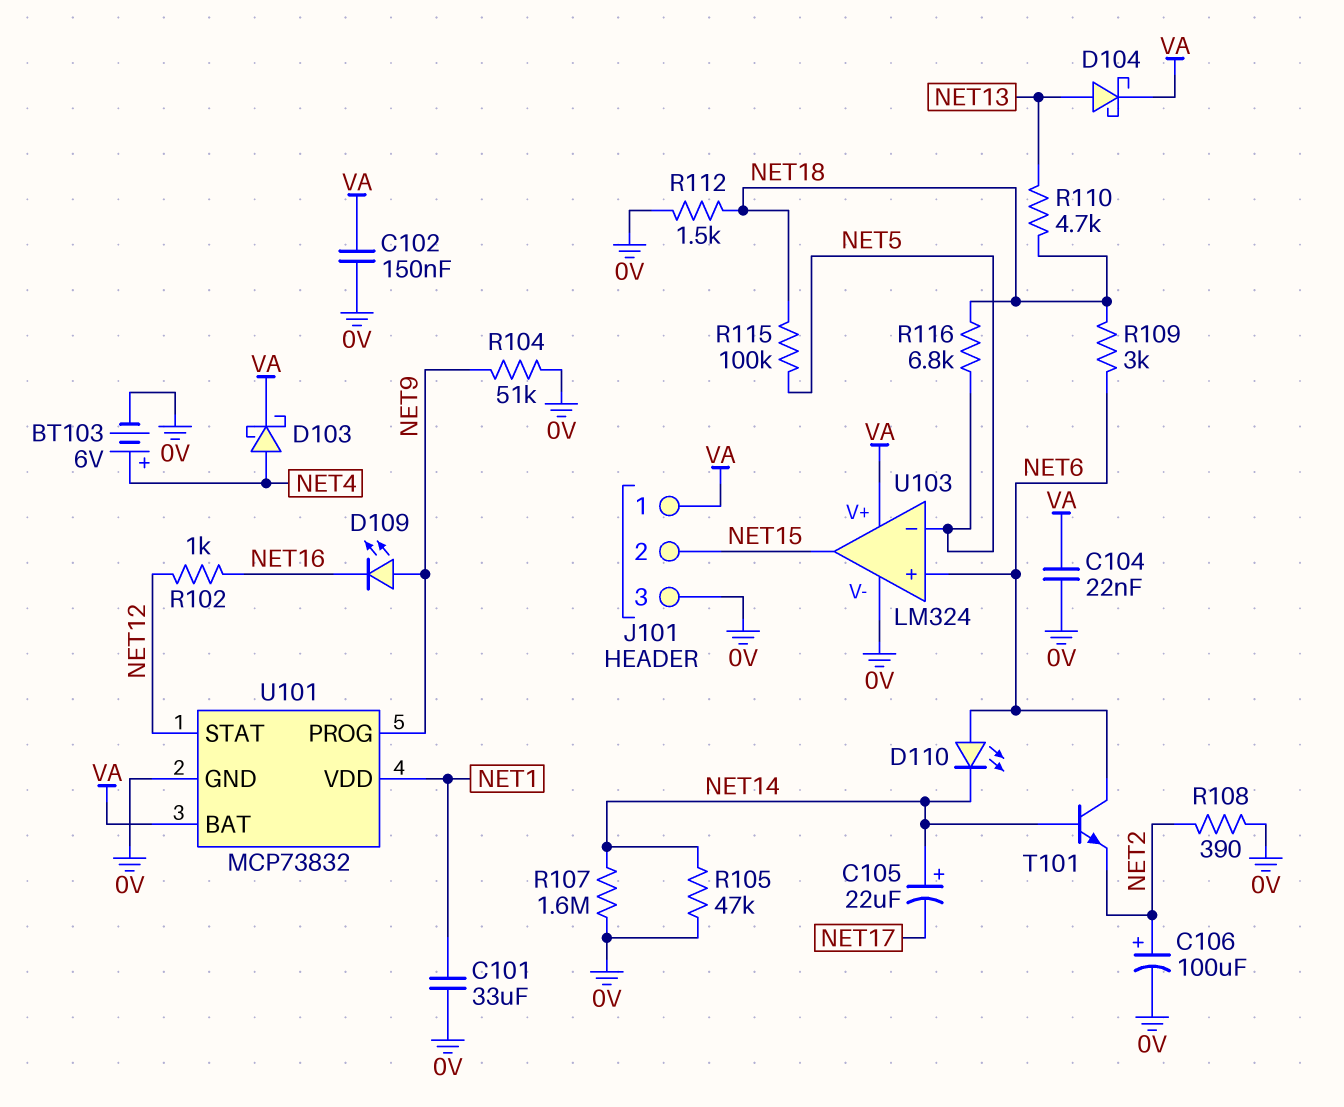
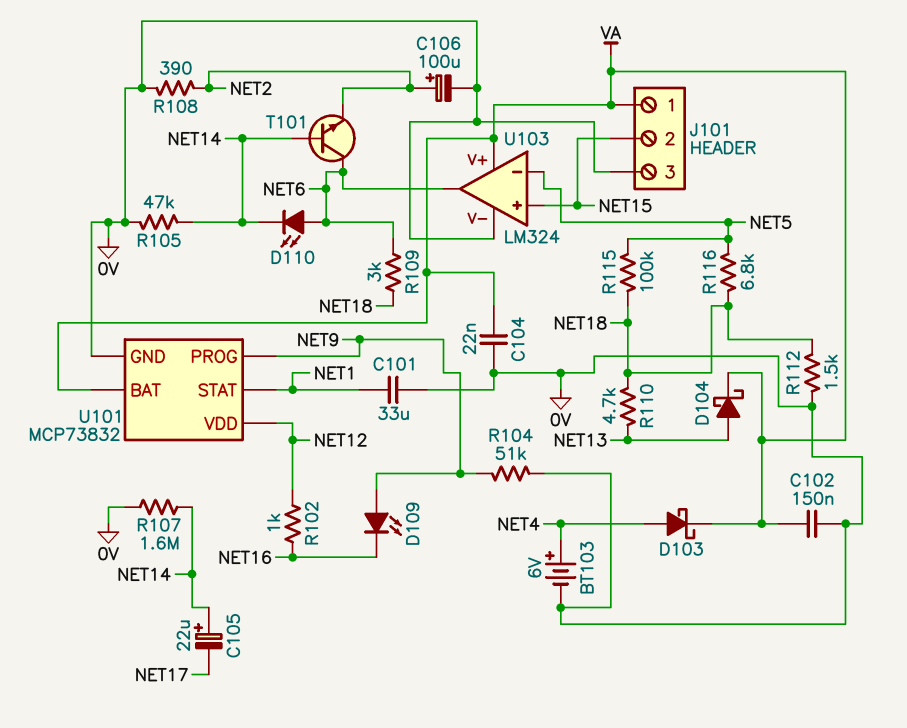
U101 pin STAT: NET12 -> NET1
U101 pin VDD: NET1 -> NET12
U103 pin in+: NET6 -> NET15
U103 pin out: NET15 -> NET6

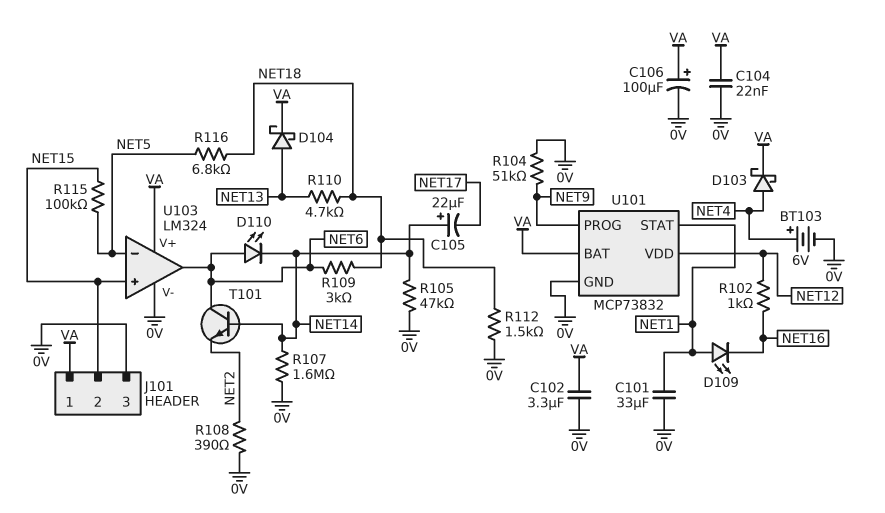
C102: 150nF (0V, VA) -> 3.3uF (0V, VA)
C106: 100uF (plus NET2, minus 0V) -> 100uF (plus VA, minus 0V)
D109: LED (A NET9, K NET16) -> LED (A NET1, K NET16)
R115: 100k (NET5, NET18) -> 100k (NET5, NET15)

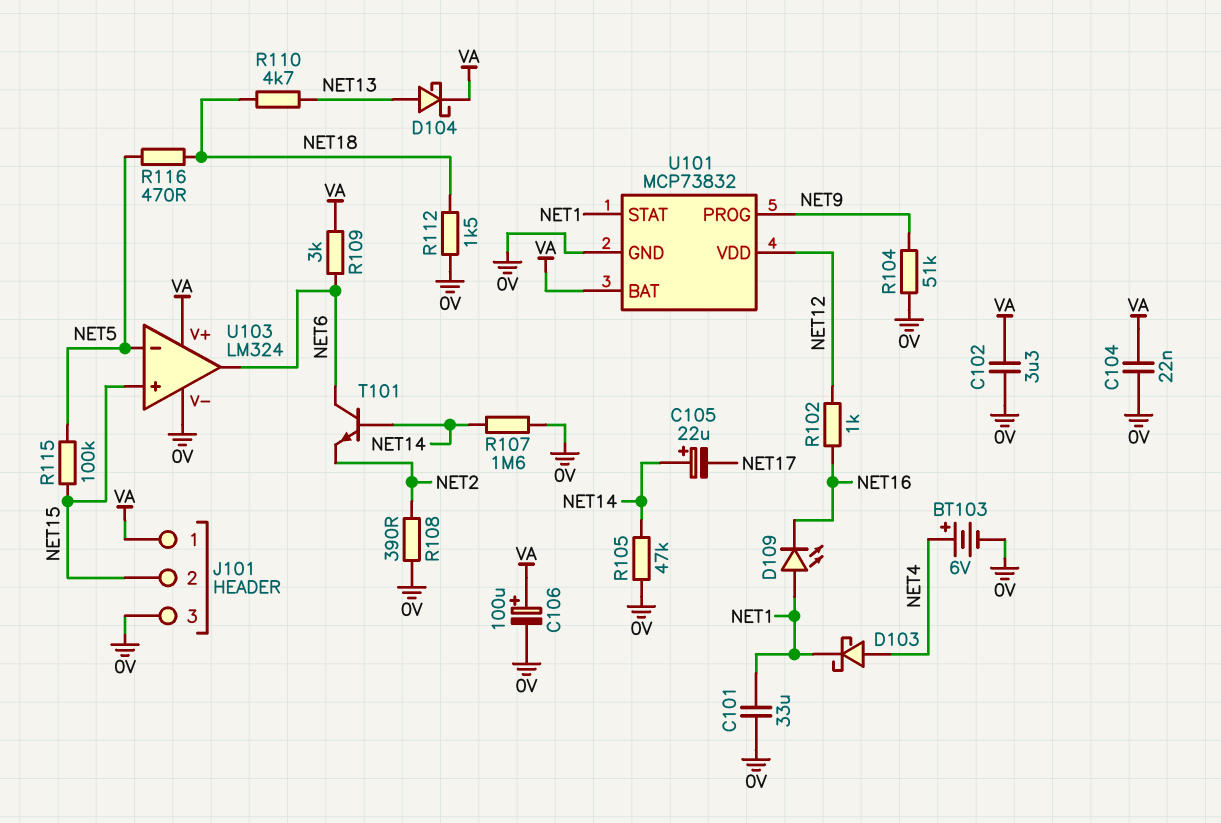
D103: schottky (A NET4, K VA) -> schottky (A NET4, K NET1)
D110: LED (A NET6, K NET14) -> none
R109: 3k (NET6, NET18) -> 3k (NET6, VA)
R116: 6.8k (NET5, NET18) -> 470 (NET5, NET18)

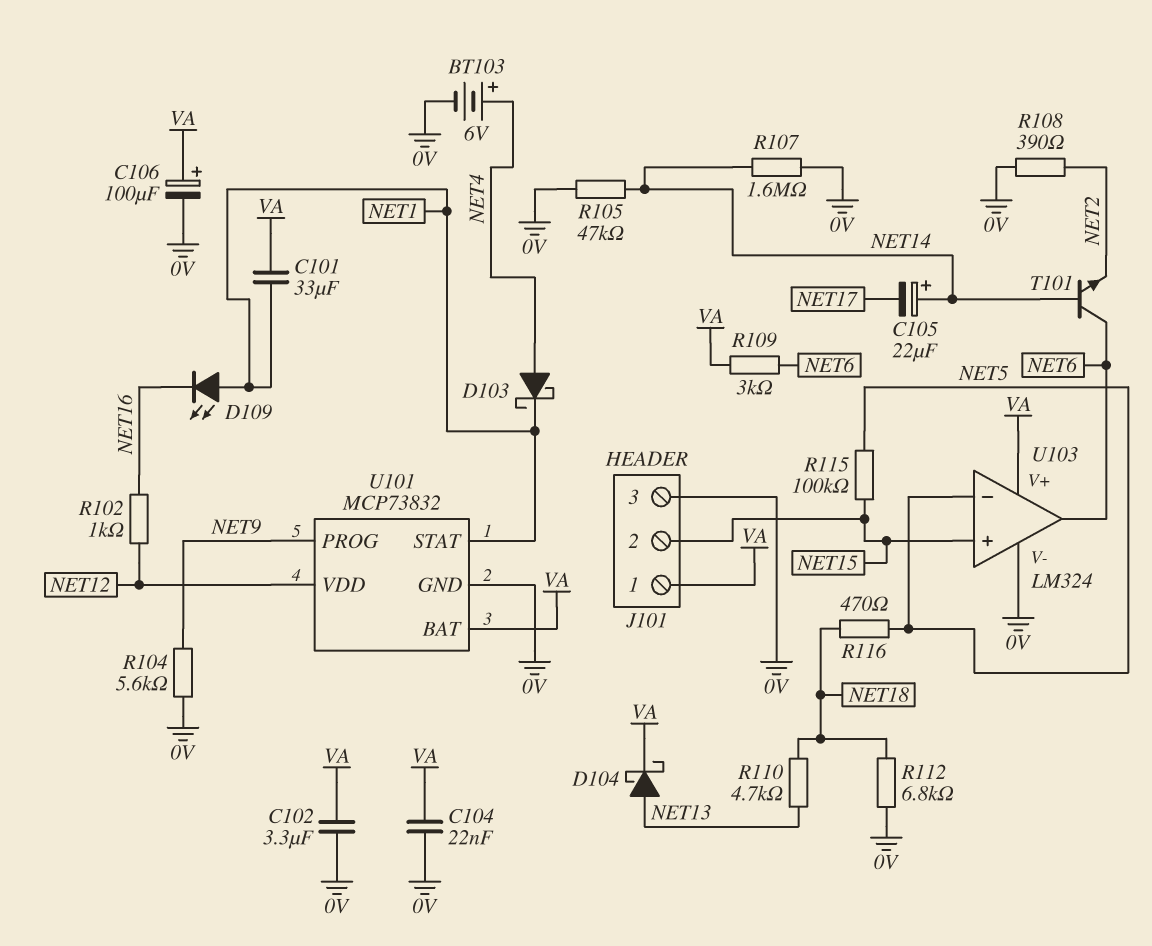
C101: 33uF (0V, NET1) -> 33uF (NET1, VA)
R104: 51k (0V, NET9) -> 5.6k (0V, NET9)
R112: 1.5k (0V, NET18) -> 6.8k (0V, NET18)

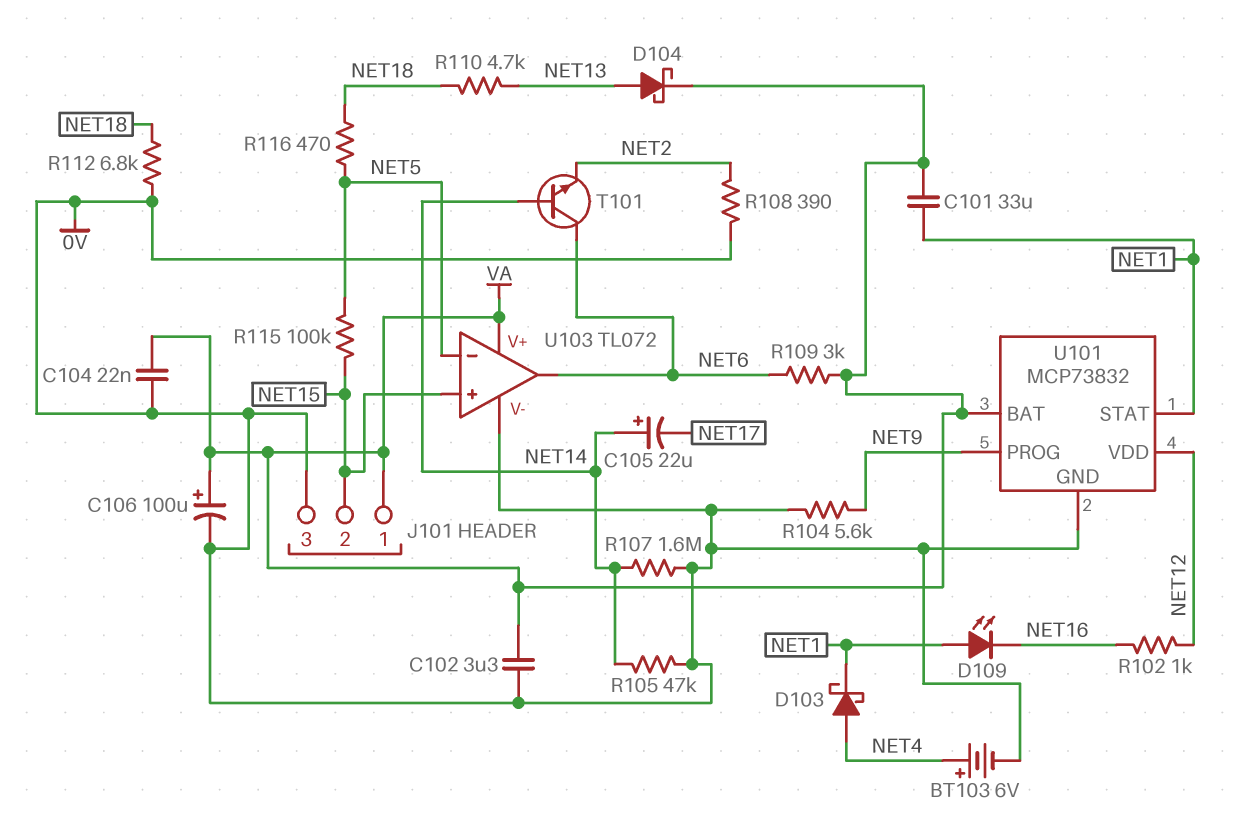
U103: LM324 -> TL072

